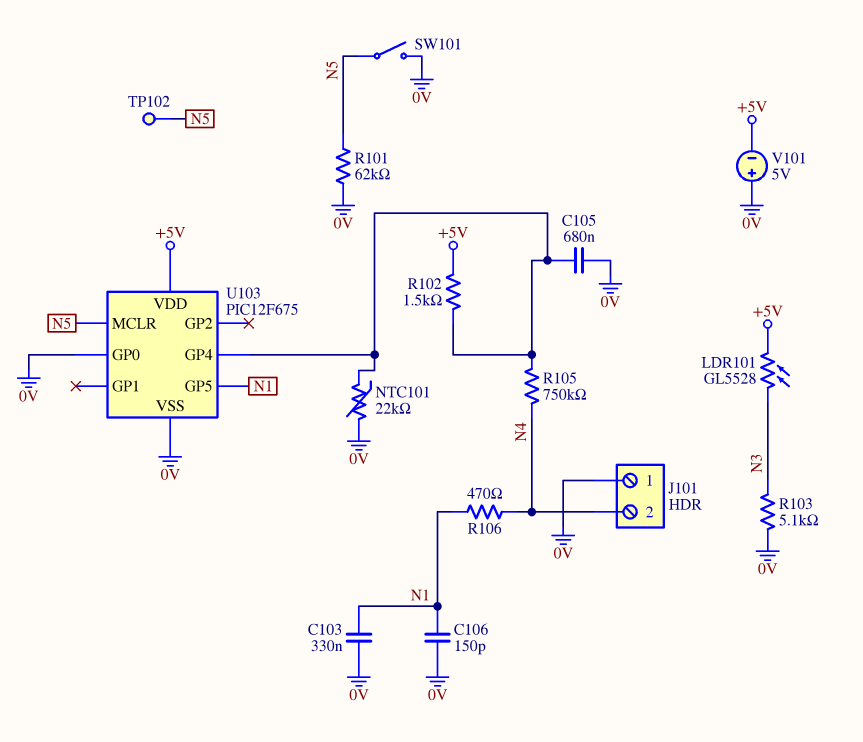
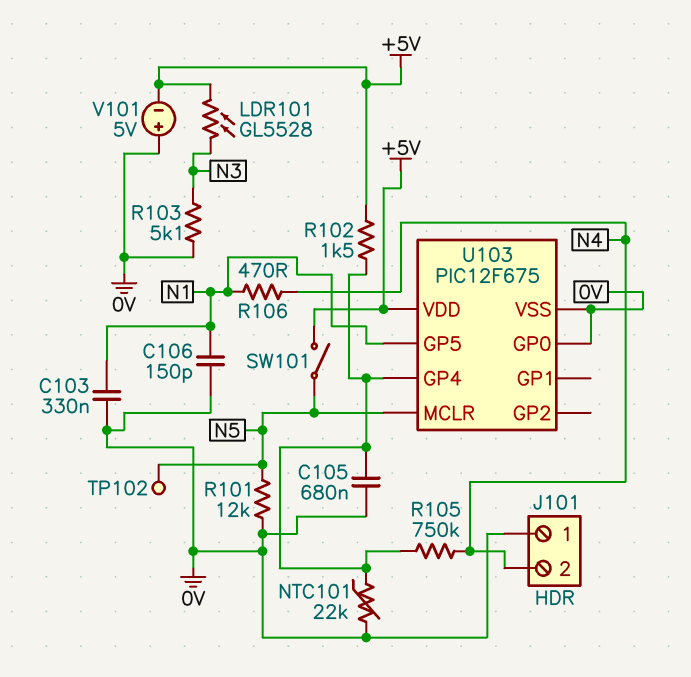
R101: 62k (0V, N5) -> 12k (0V, N5)
SW101: switch (0V, N5) -> switch (+5V, N5)

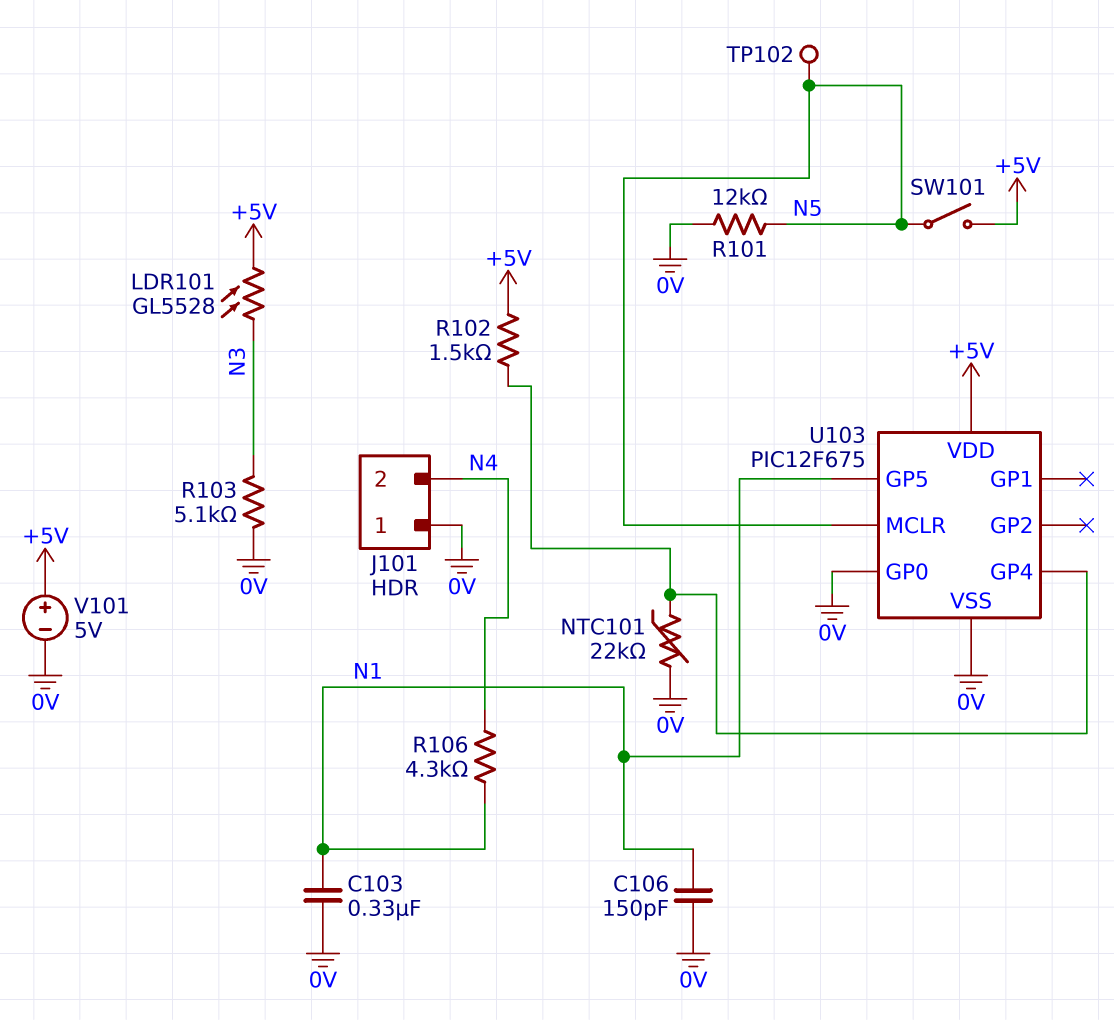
C105: 680nF (0V, U103/GP4) -> none
R105: 750k (N4, U103/GP4) -> none
R106: 470 (N1, N4) -> 4.3k (N1, N4)
V101: 5V (plus 0V, minus +5V) -> 5V (plus +5V, minus 0V)

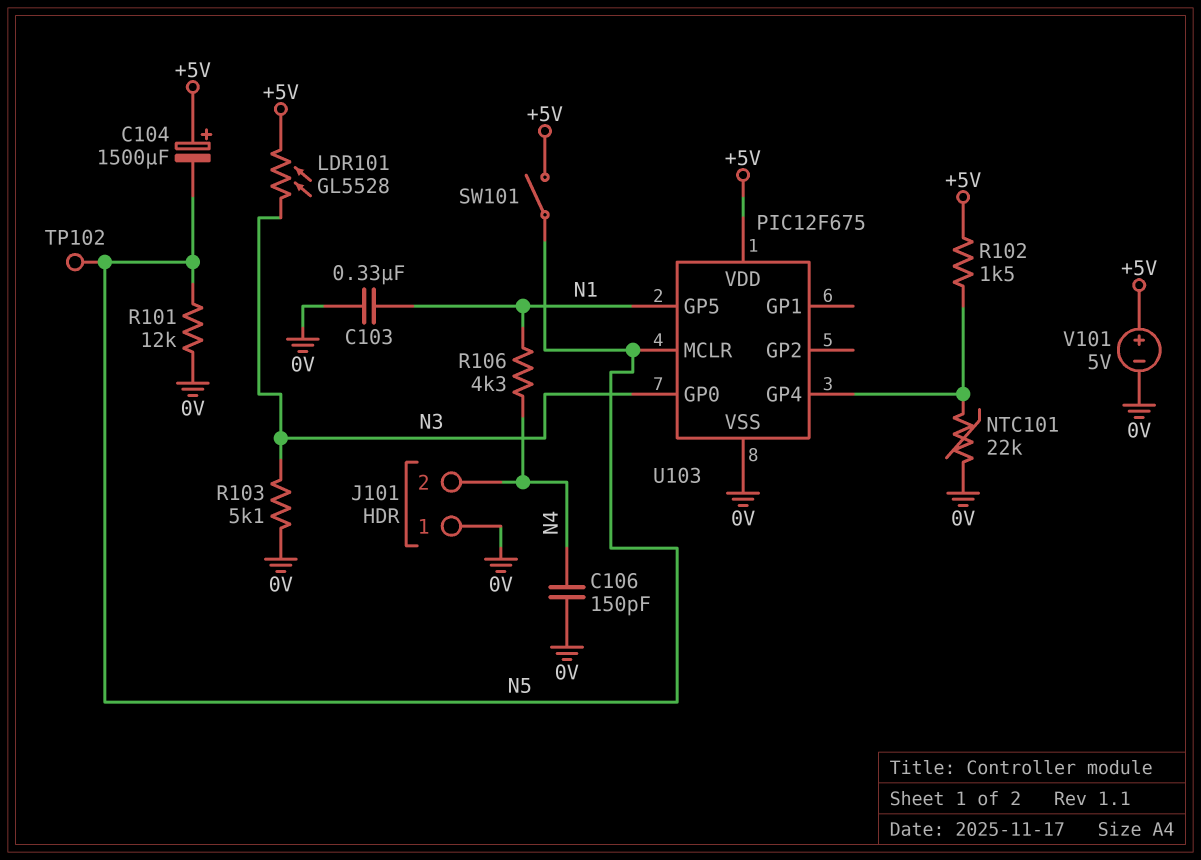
C104: none -> 1500uF (plus +5V, minus N5)
C106: 150pF (0V, N1) -> 150pF (0V, N4)
U103 pin GP0: 0V -> N3

